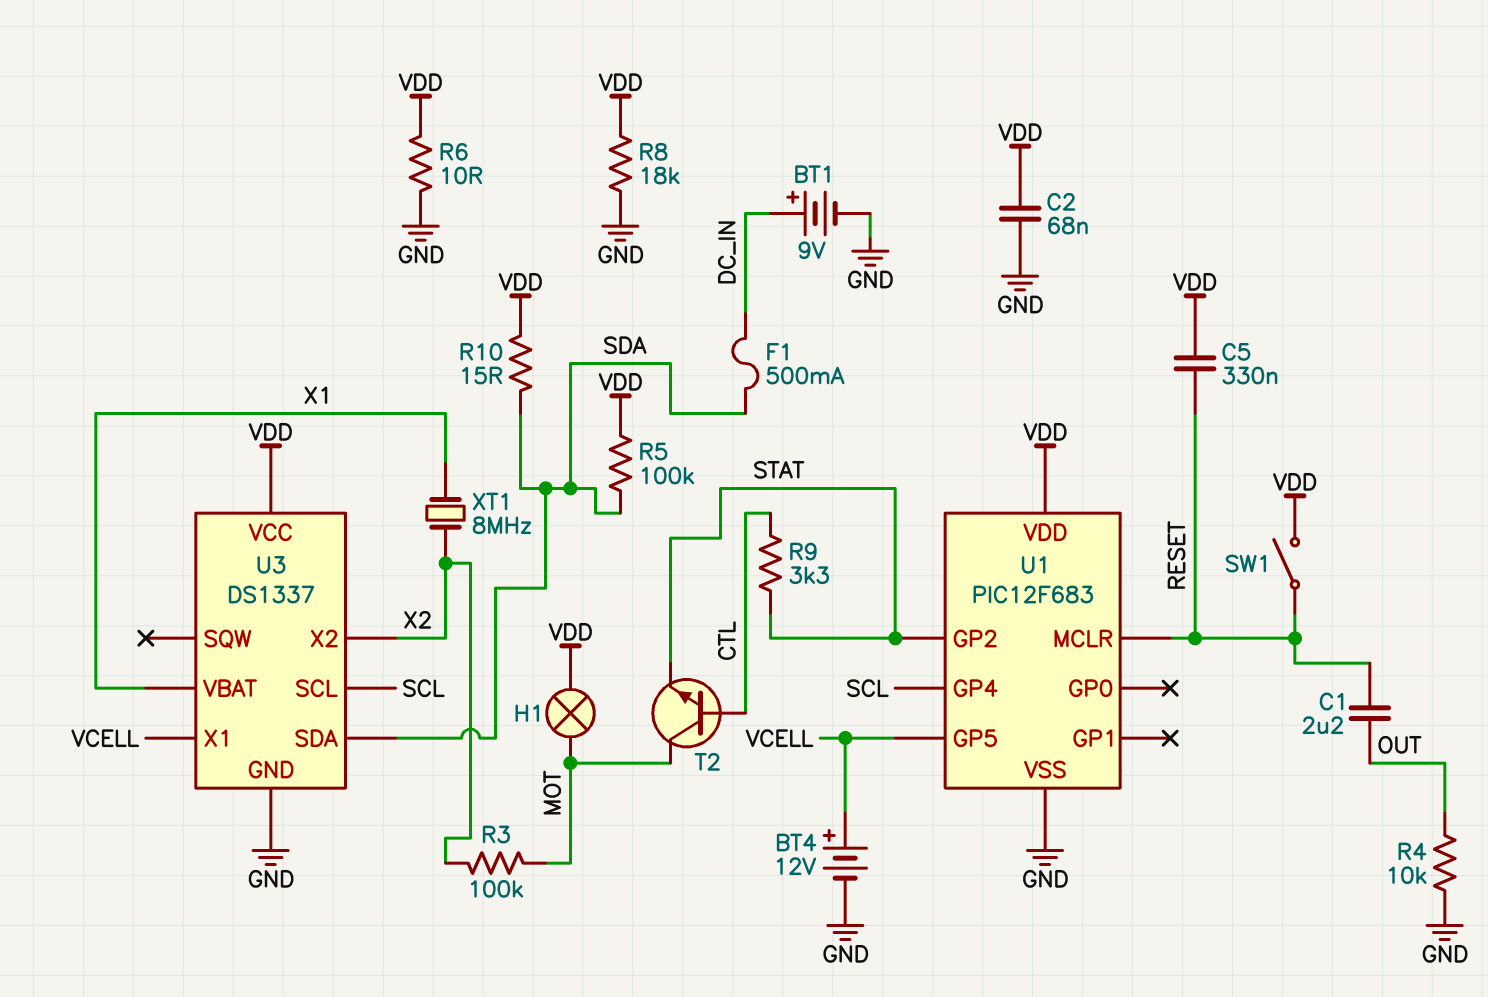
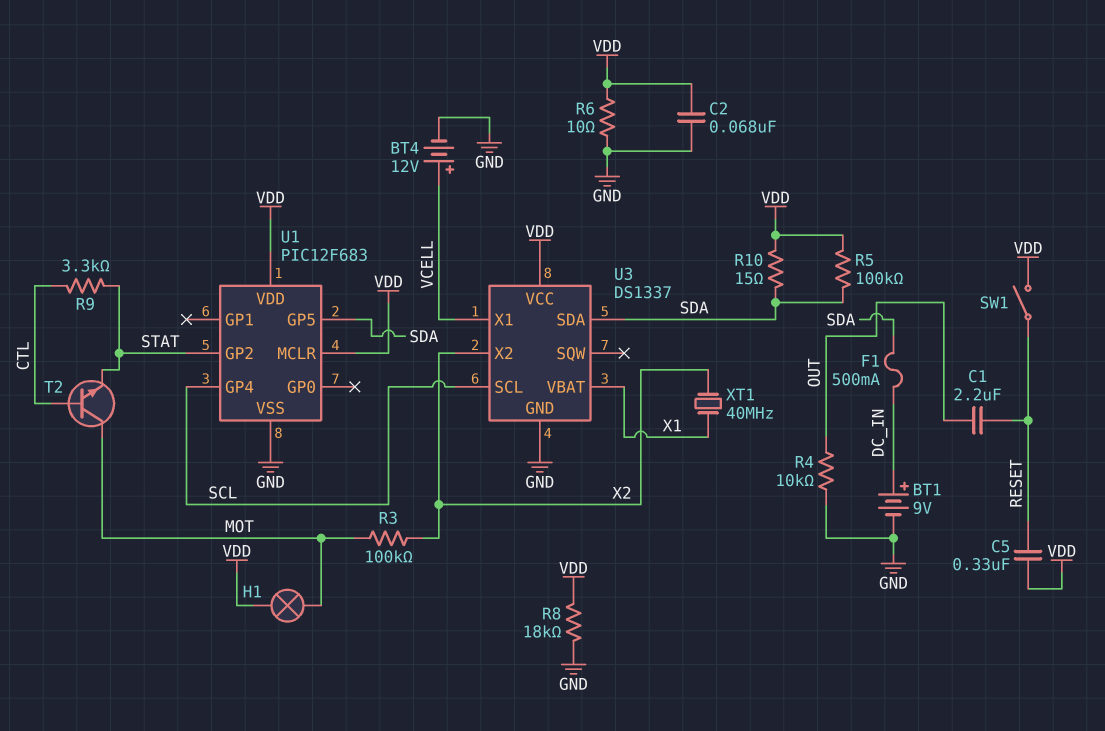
U1 pin GP5: VCELL -> SDA
U1 pin MCLR: RESET -> VDD
XT1: 8MHz (X1, X2) -> 40MHz (X1, X2)

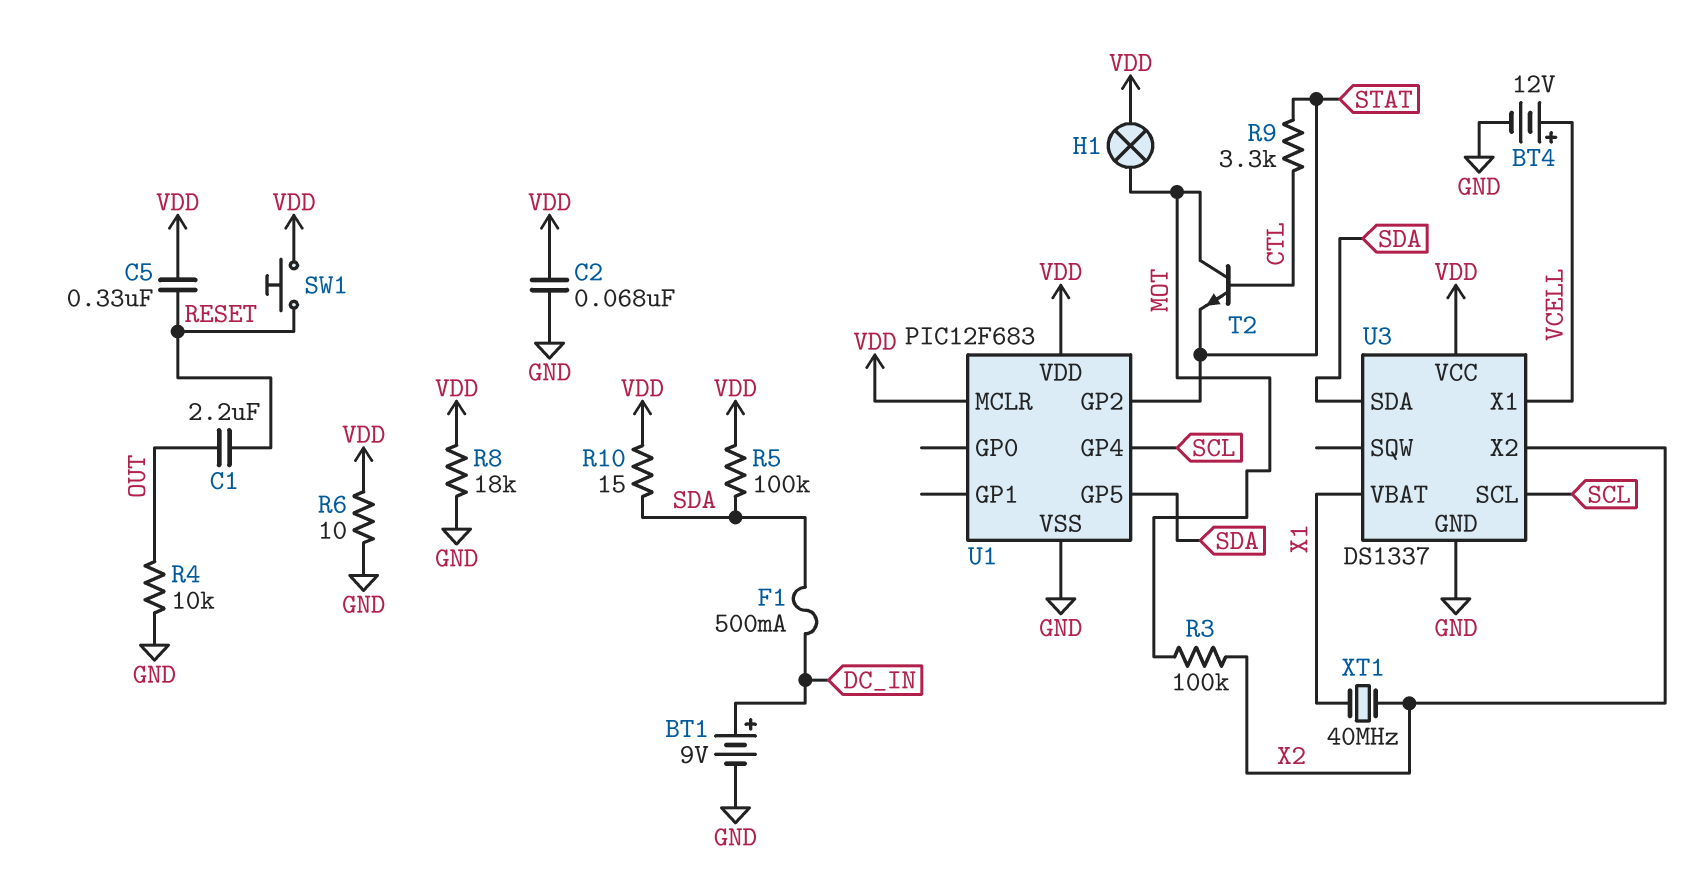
SW1: switch (RESET, VDD) -> button (RESET, VDD)

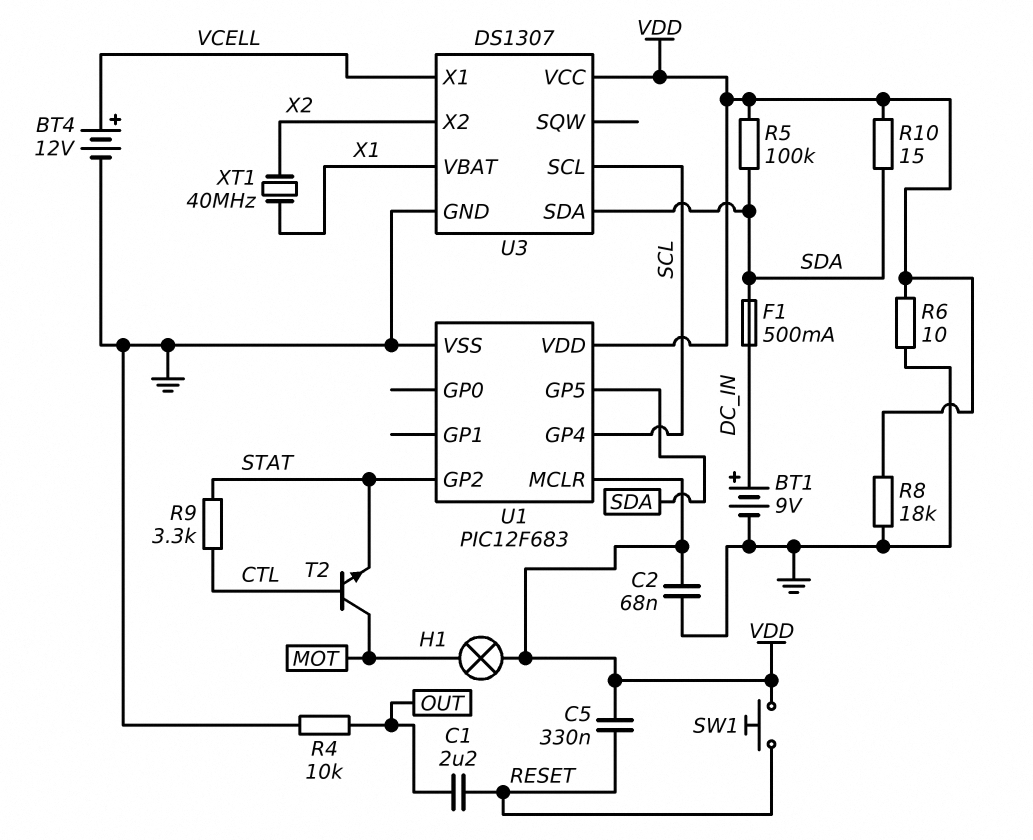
R3: 100k (MOT, X2) -> none
U3: DS1337 -> DS1307

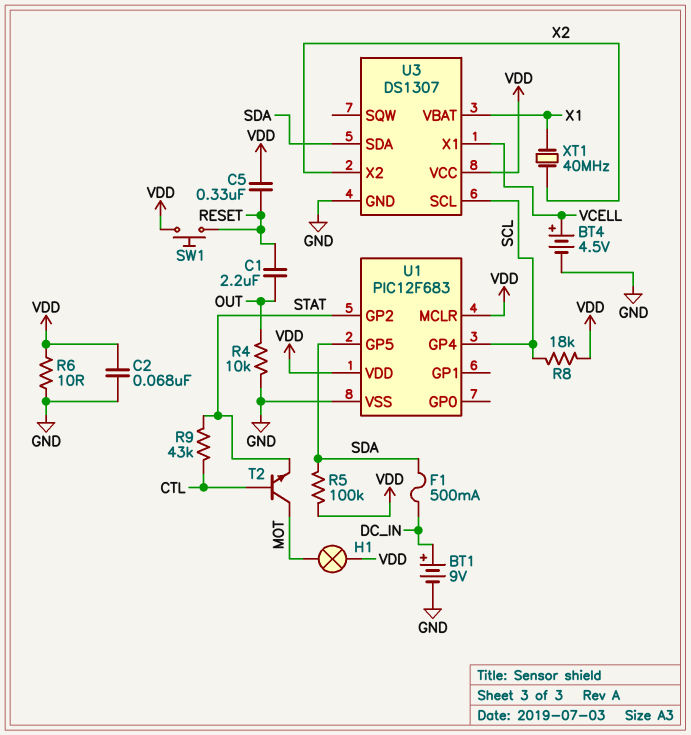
BT4: 12V (plus VCELL, minus GND) -> 4.5V (plus VCELL, minus GND)
R8: 18k (GND, VDD) -> 18k (SCL, VDD)
R9: 3.3k (CTL, STAT) -> 43k (CTL, STAT)
R10: 15 (SDA, VDD) -> none

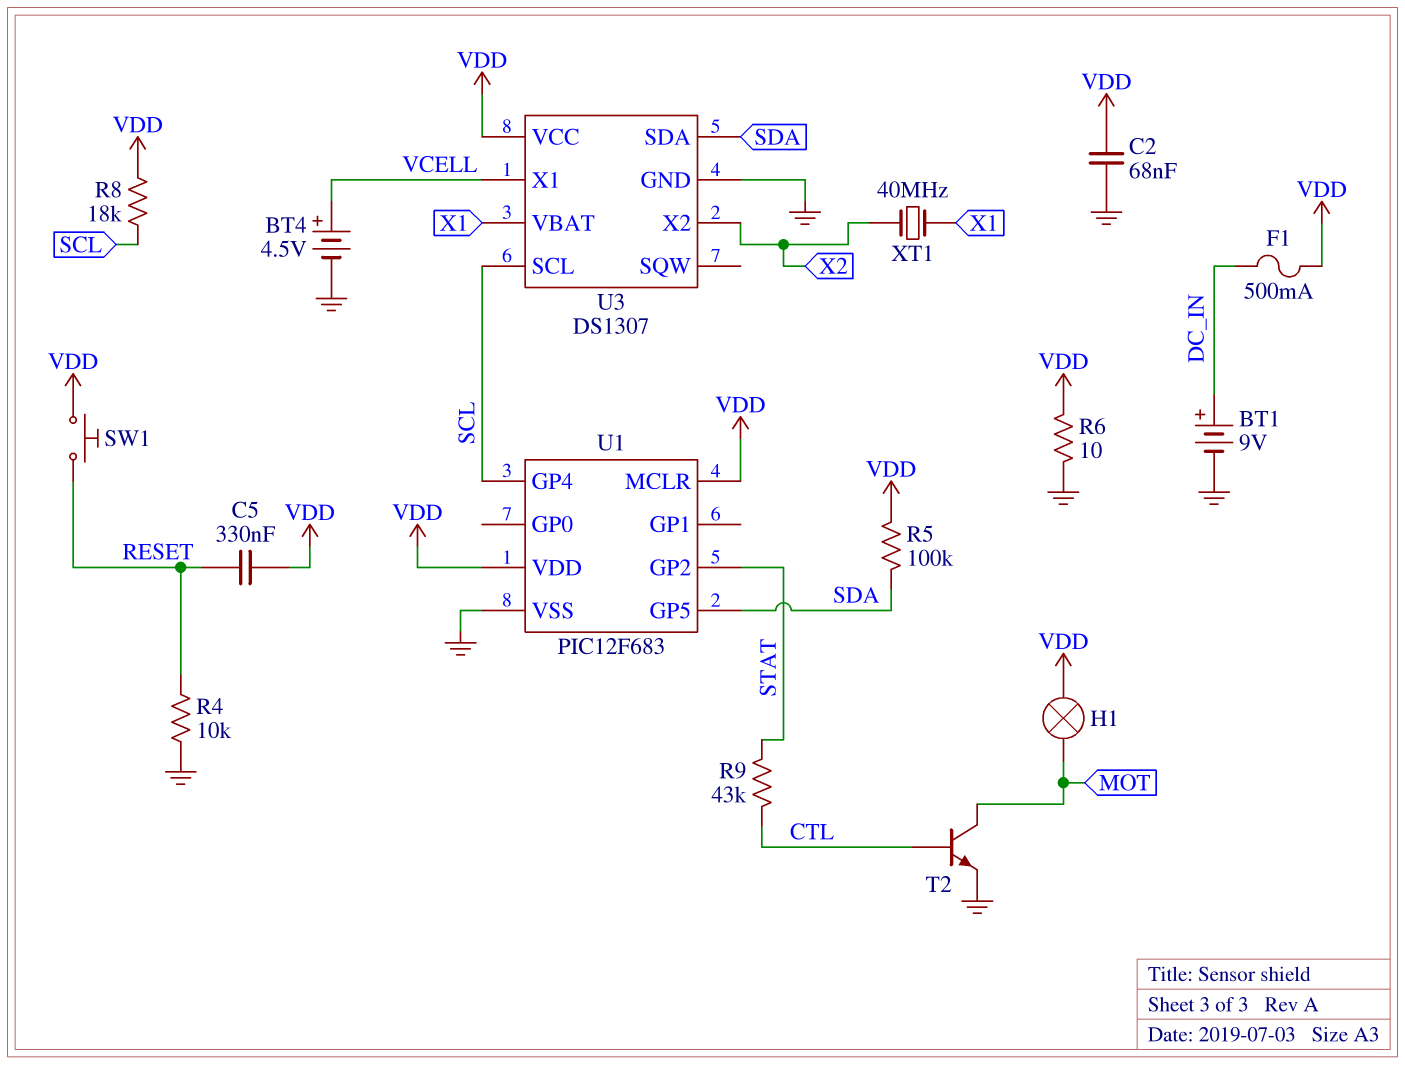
C1: 2.2uF (OUT, RESET) -> none
F1: 500mA (DC_IN, SDA) -> 500mA (DC_IN, VDD)
R4: 10k (GND, OUT) -> 10k (GND, RESET)
T2: NPN (B CTL, C MOT, E STAT) -> NPN (B CTL, C MOT, E GND)

